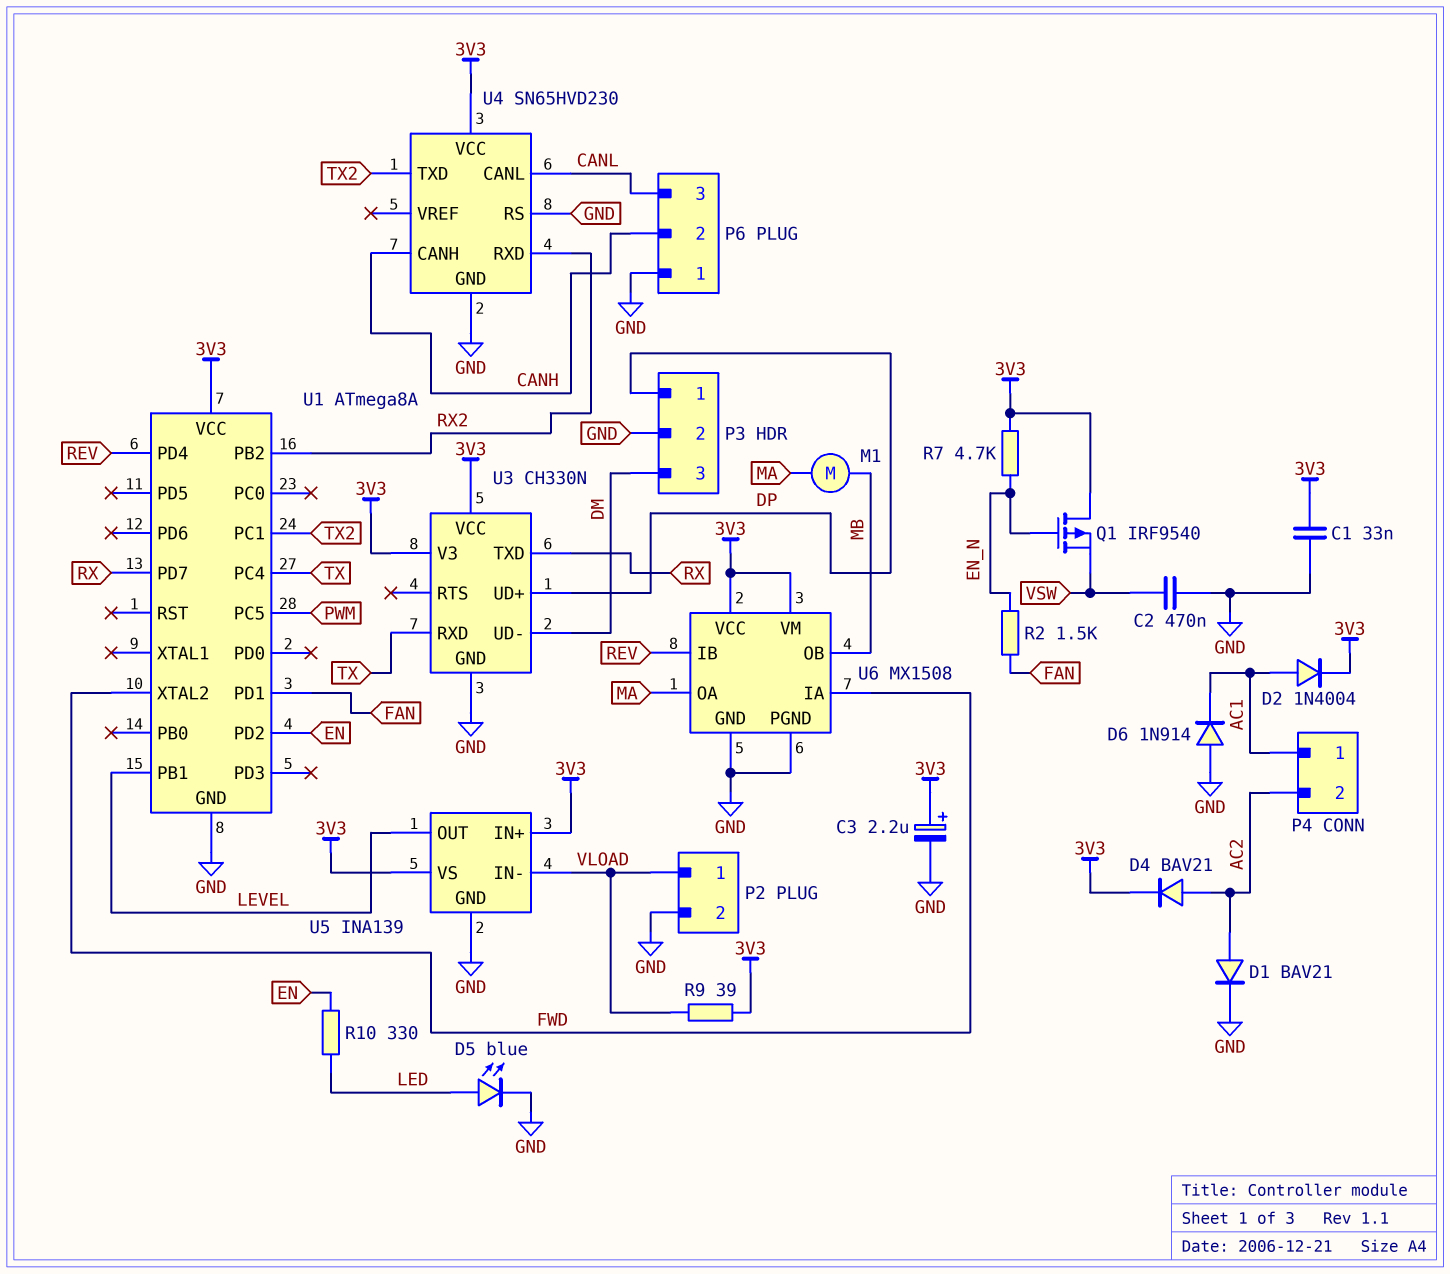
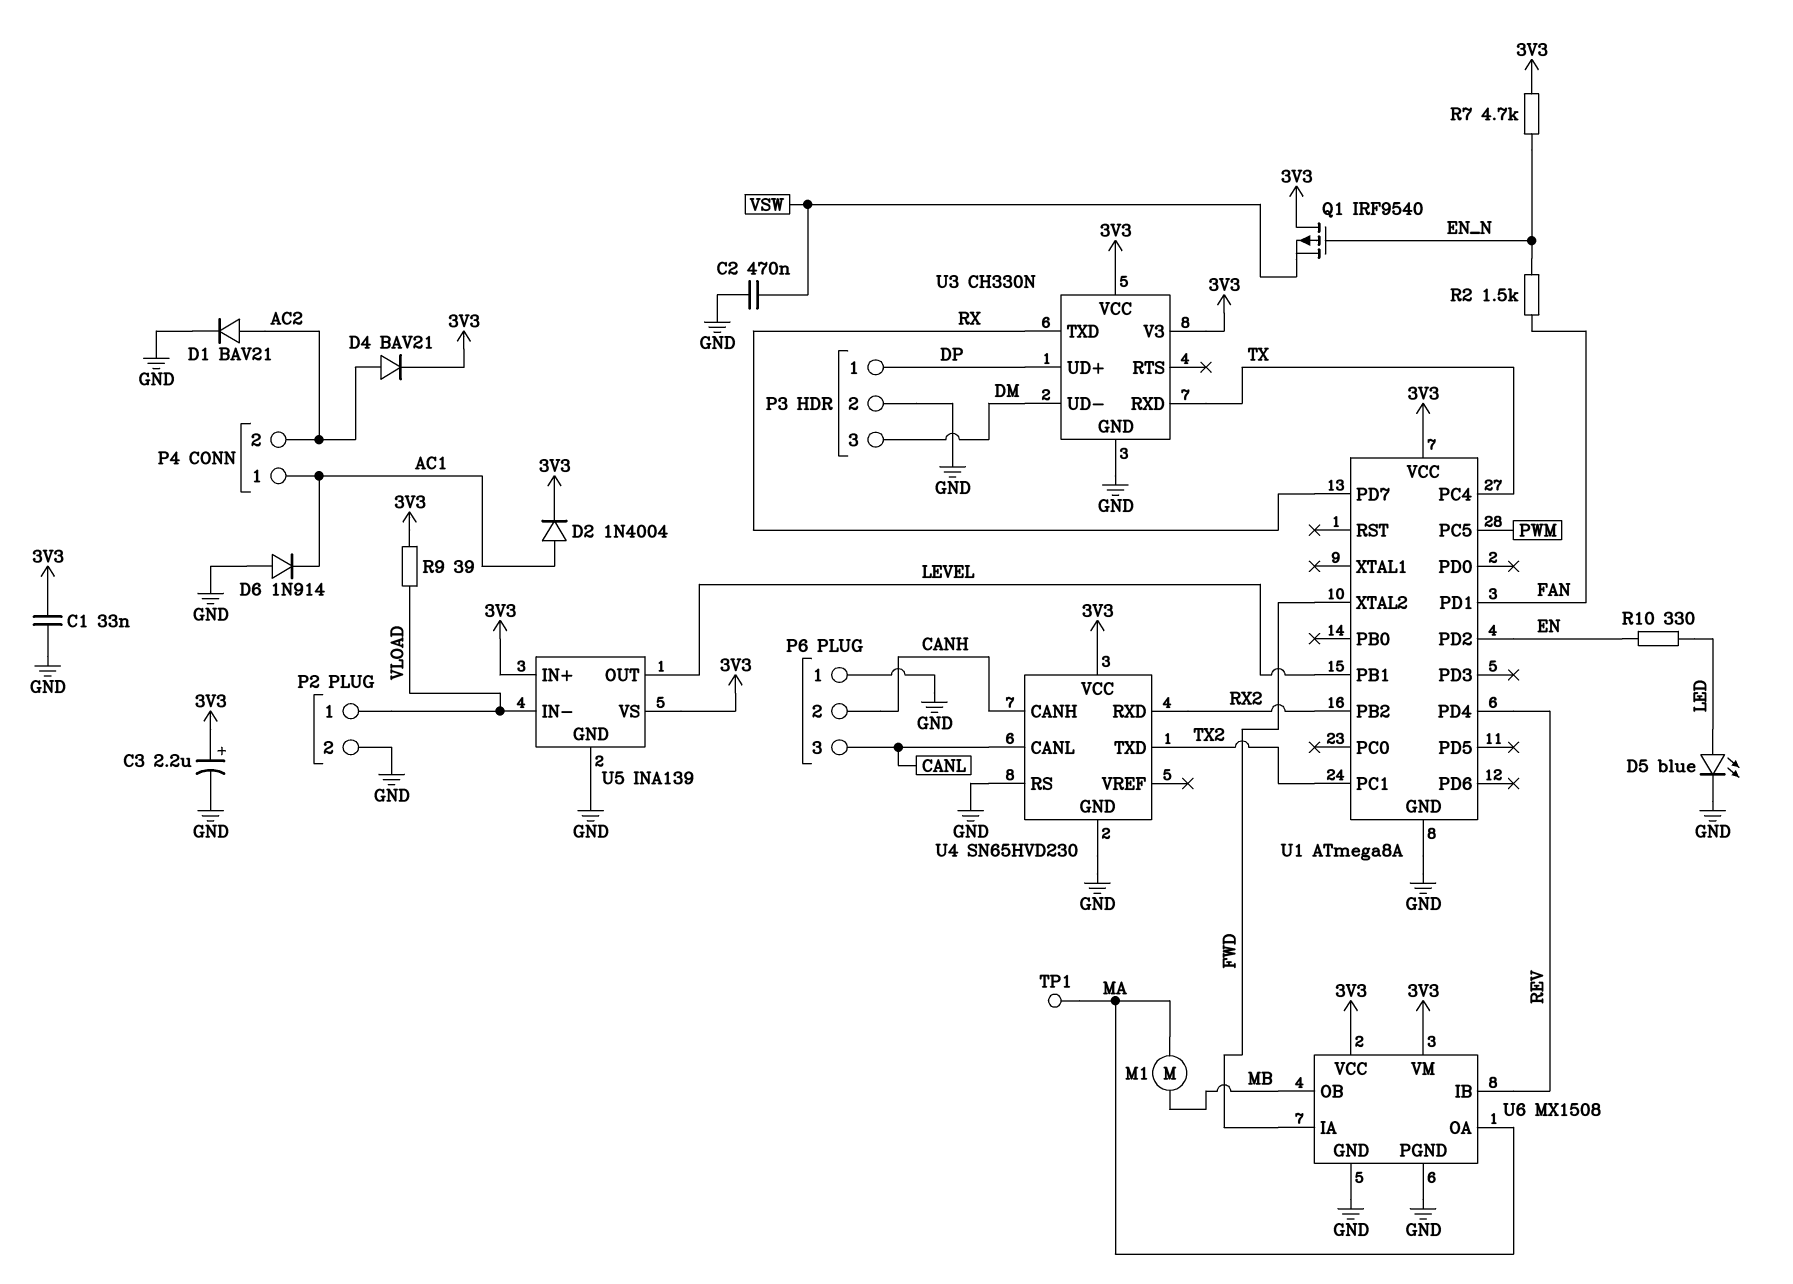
TP1: none -> test point (MA)

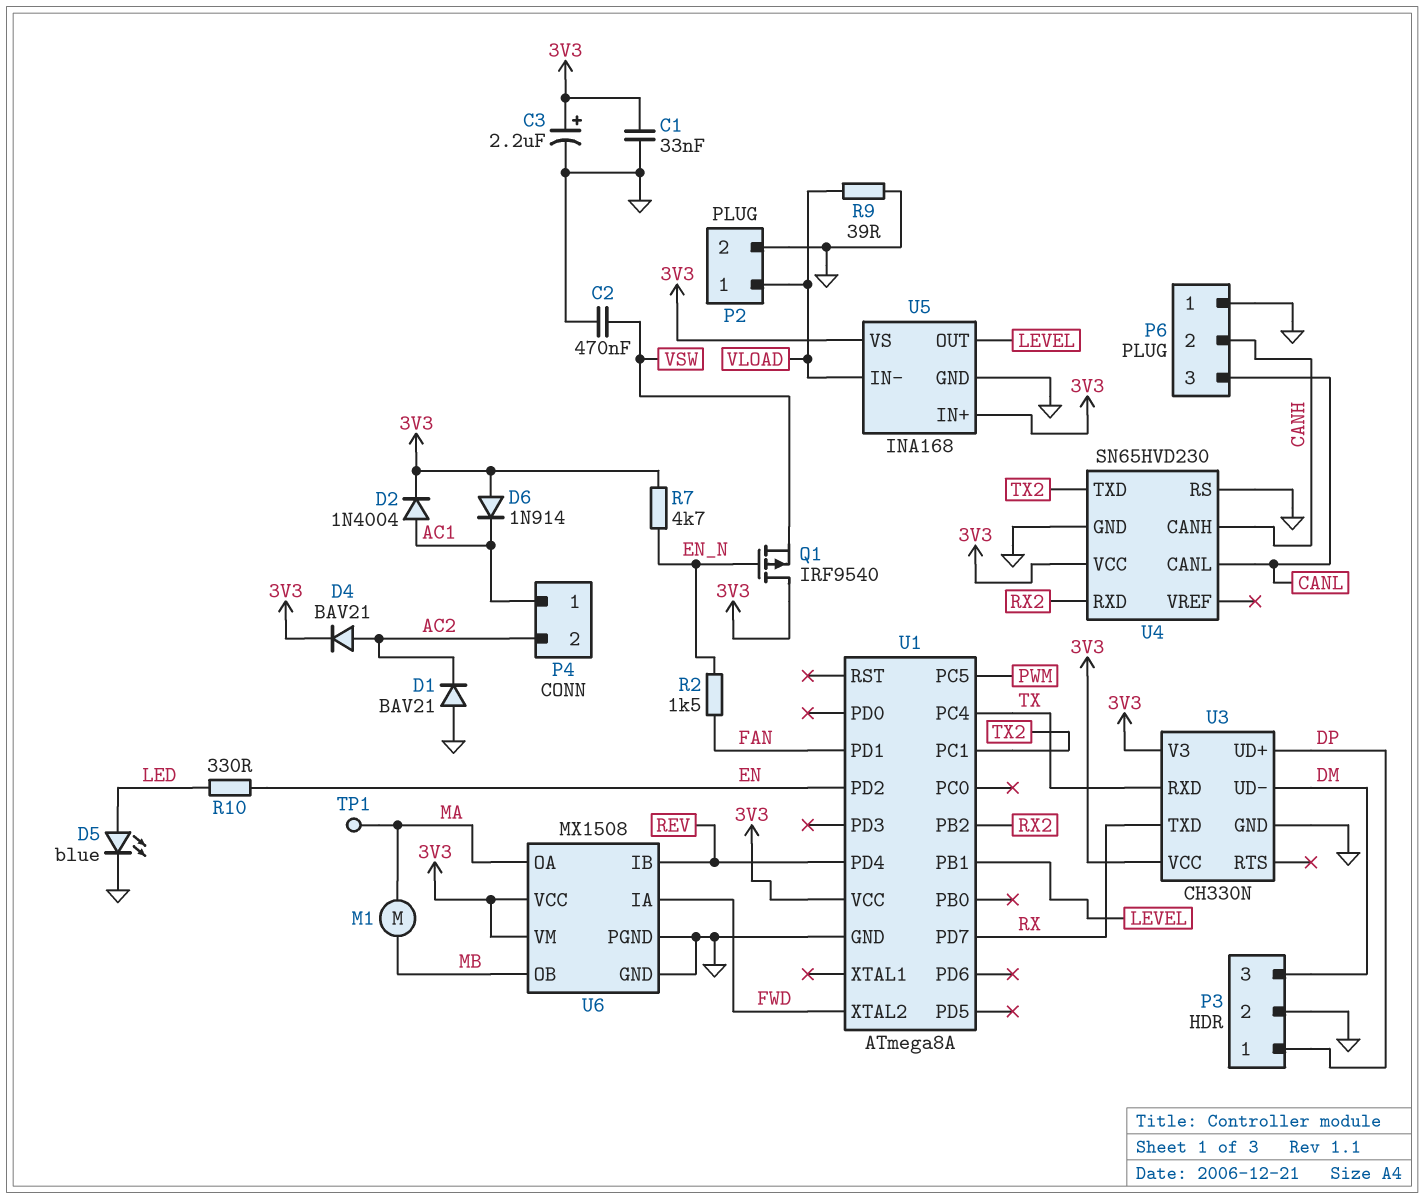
D1: diode BAV21 (A AC2, K GND) -> diode BAV21 (A GND, K AC2)
D6: diode 1N914 (A GND, K AC1) -> diode 1N914 (A 3V3, K AC1)
R9: 39 (3V3, VLOAD) -> 39 (GND, VLOAD)
U5: INA139 -> INA168

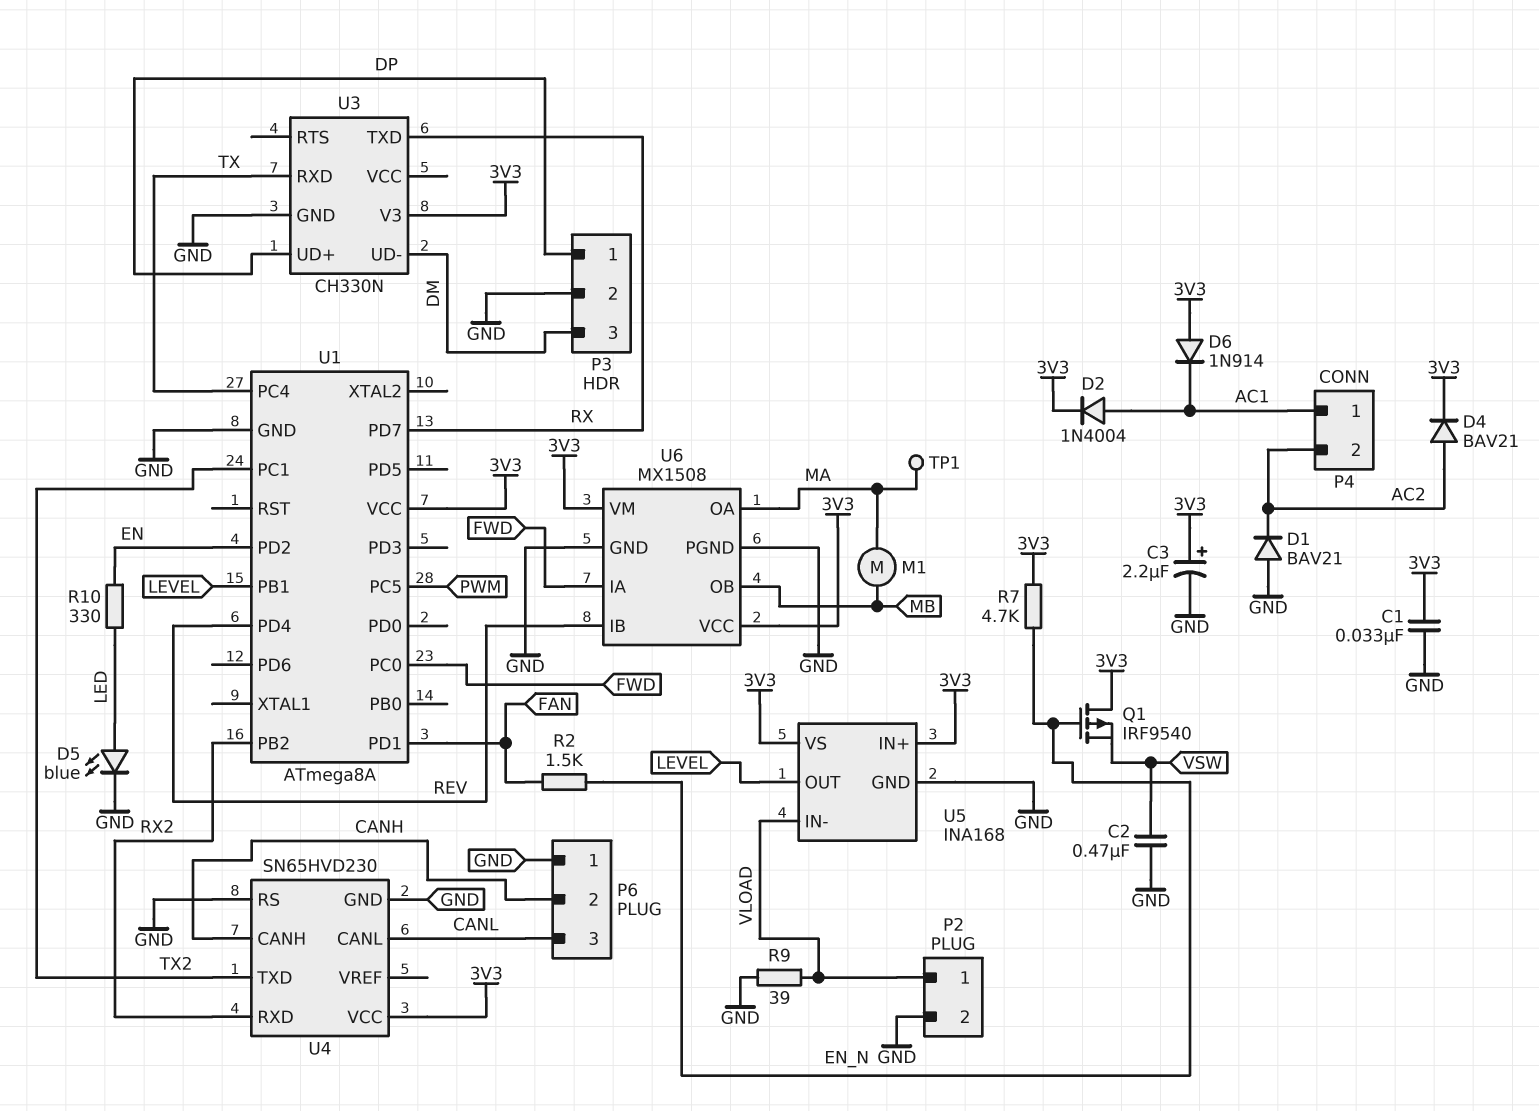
U1 pin PC0: none -> FWD
U1 pin XTAL2: FWD -> none
U3 pin VCC: 3V3 -> none

